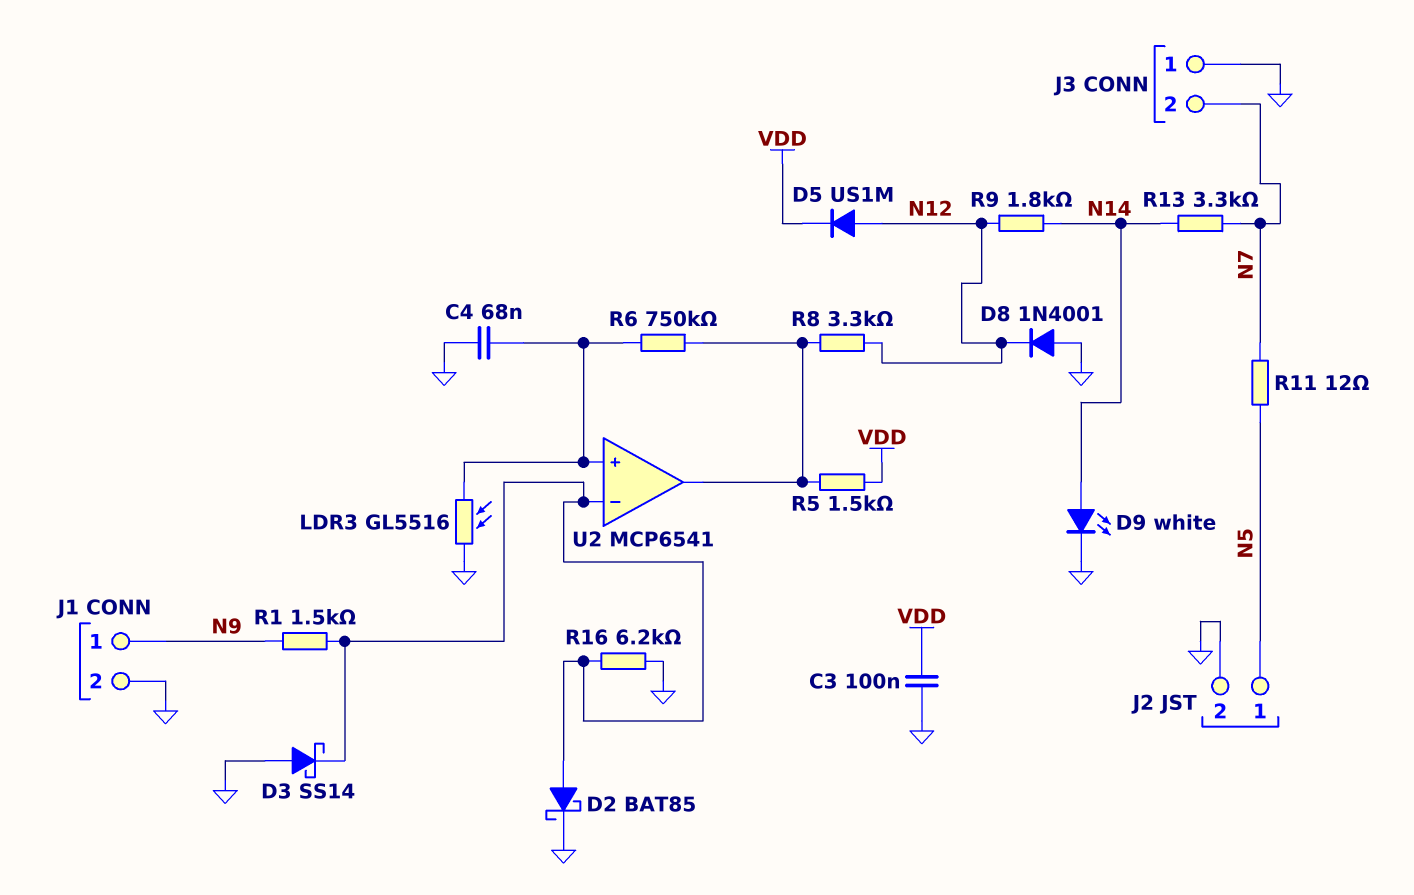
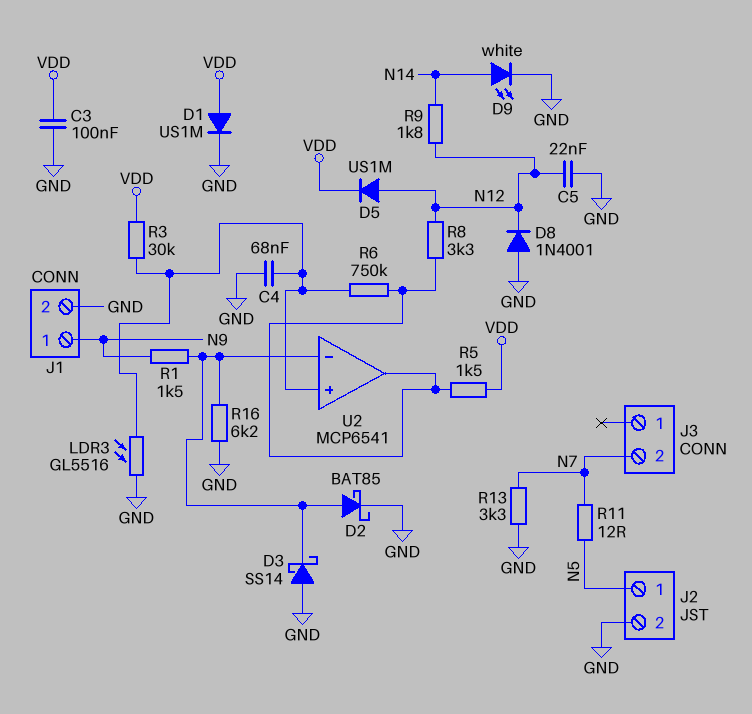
C5: none -> 22nF (GND, N12)
D1: none -> diode US1M (A VDD, K GND)
J3 pin 1: GND -> none
R3: none -> 30k (U2/in+, VDD)
R13: 3.3k (N7, N14) -> 3.3k (GND, N7)

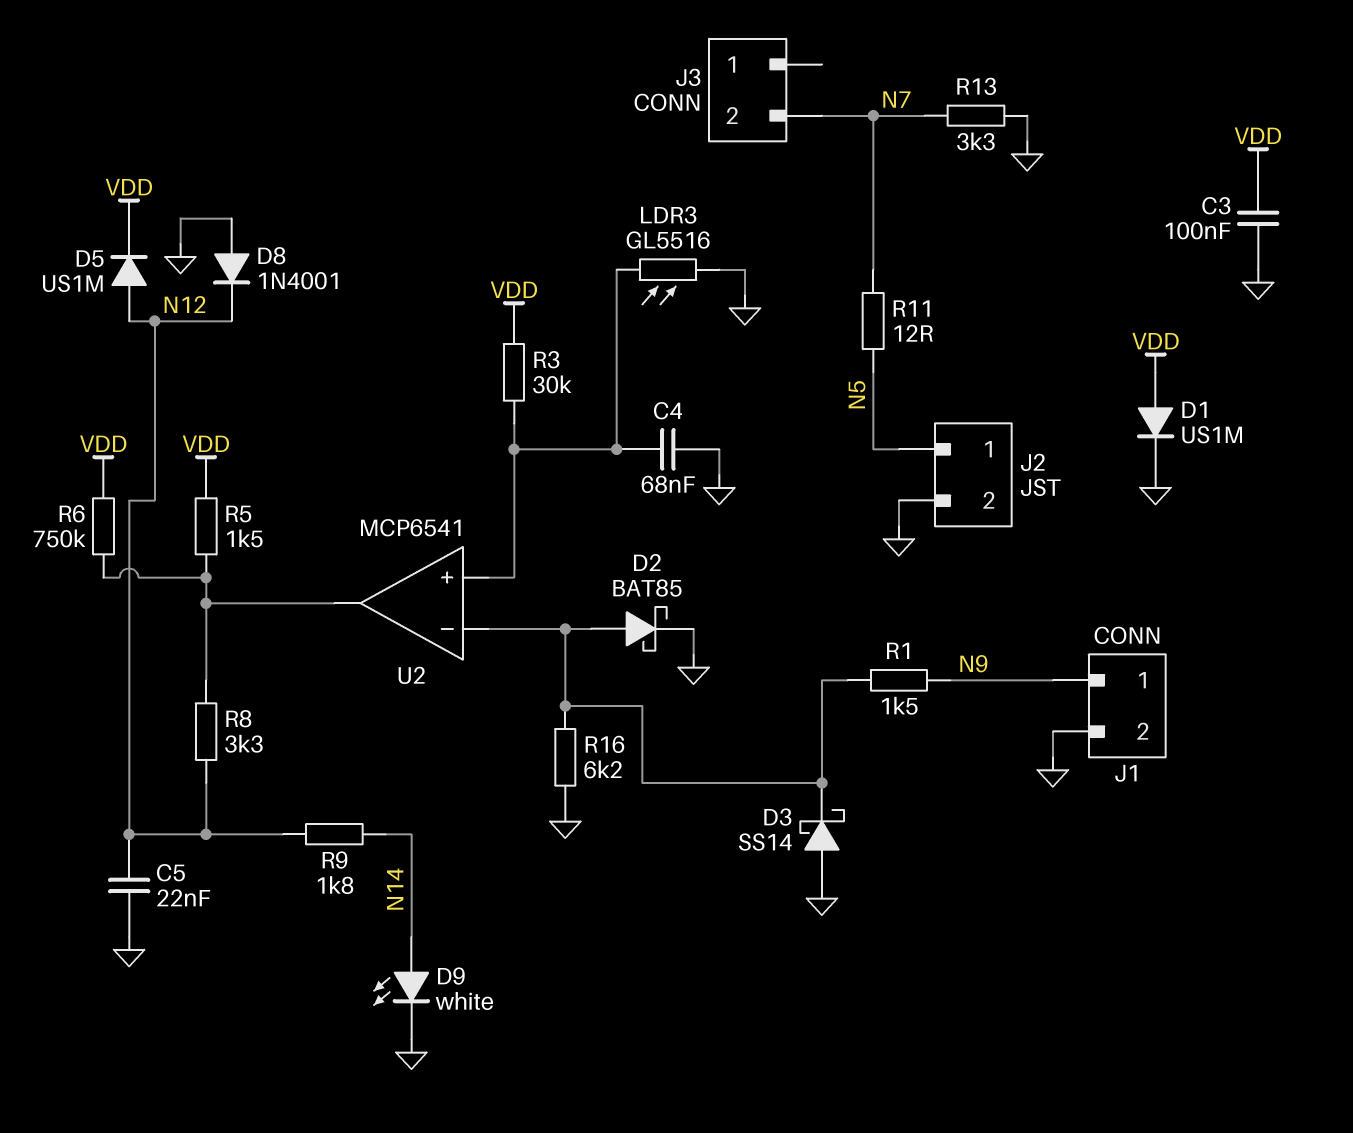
R6: 750k (U2/in+, U2/out) -> 750k (U2/out, VDD)

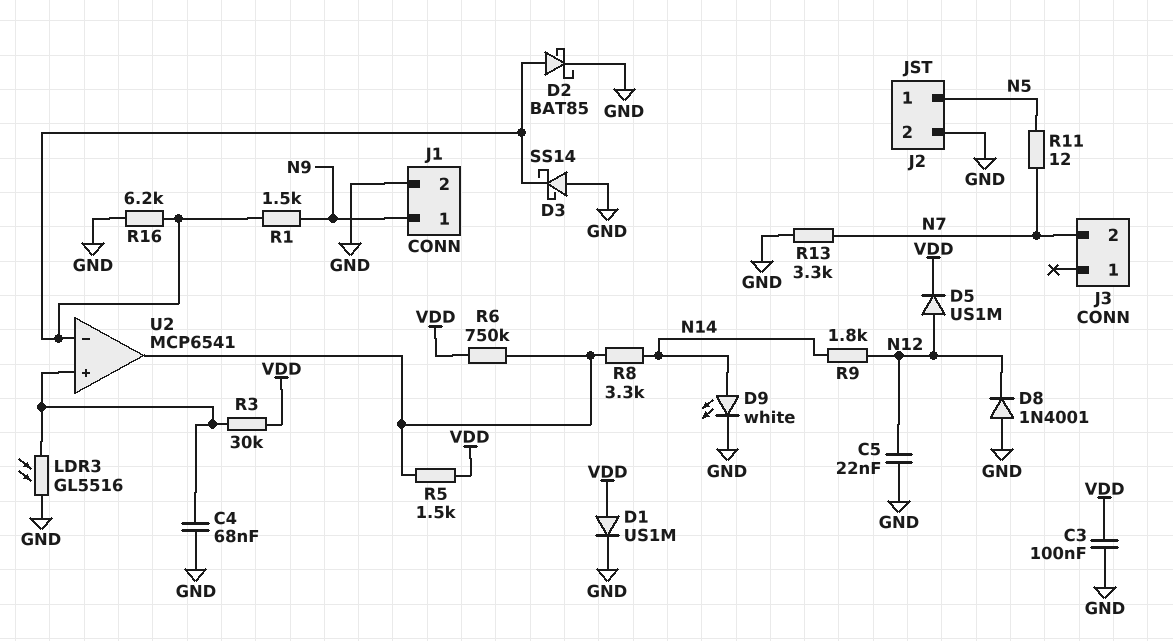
R8: 3.3k (N12, U2/out) -> 3.3k (N14, U2/out)

